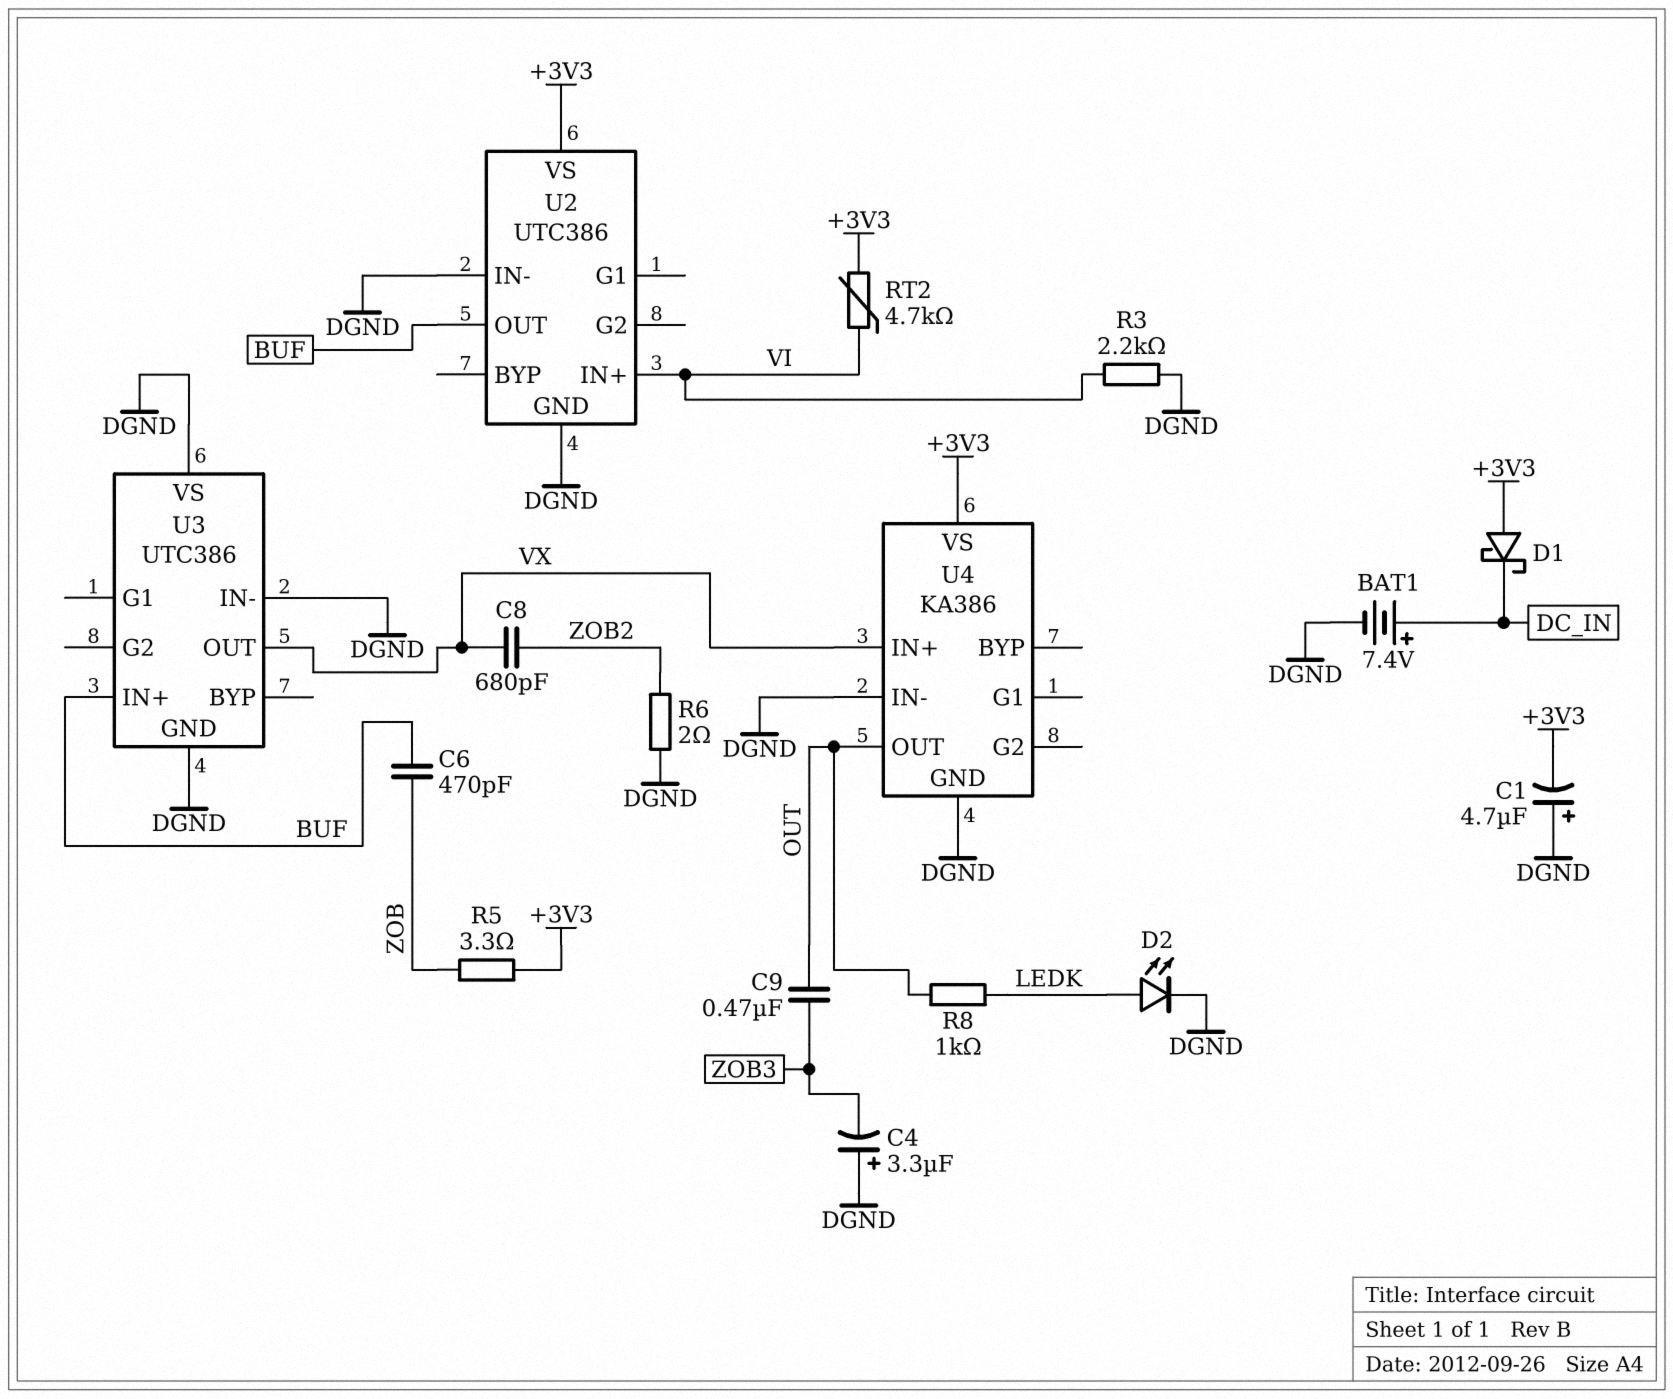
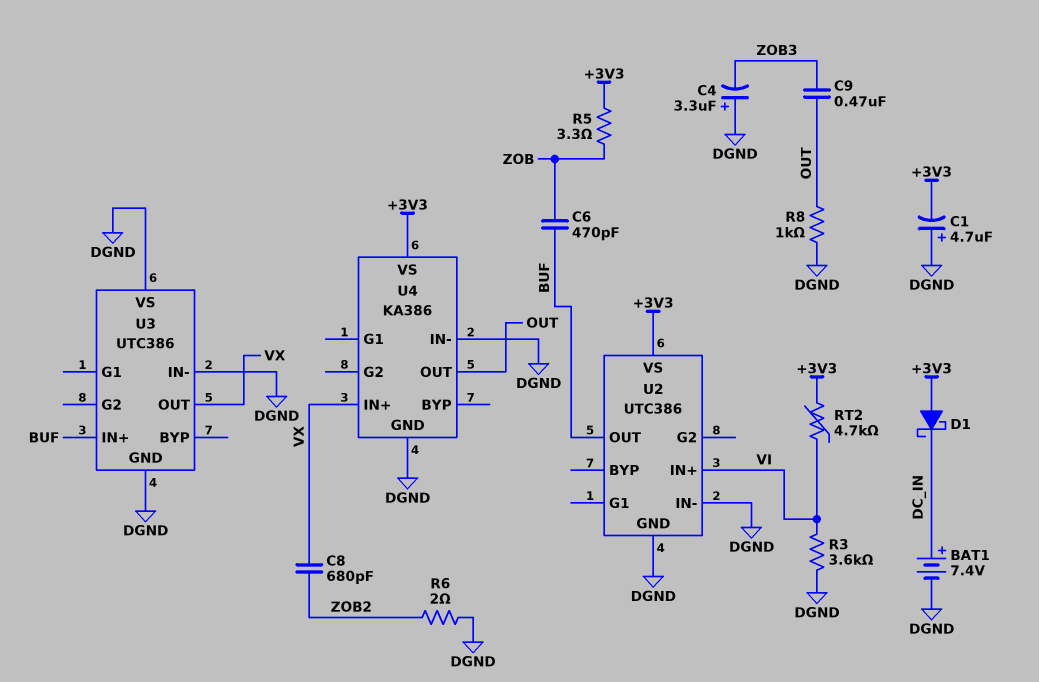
D2: LED (A LEDK, K DGND) -> none
R3: 2.2k (DGND, VI) -> 3.6k (DGND, VI)
R8: 1k (LEDK, OUT) -> 1k (DGND, OUT)

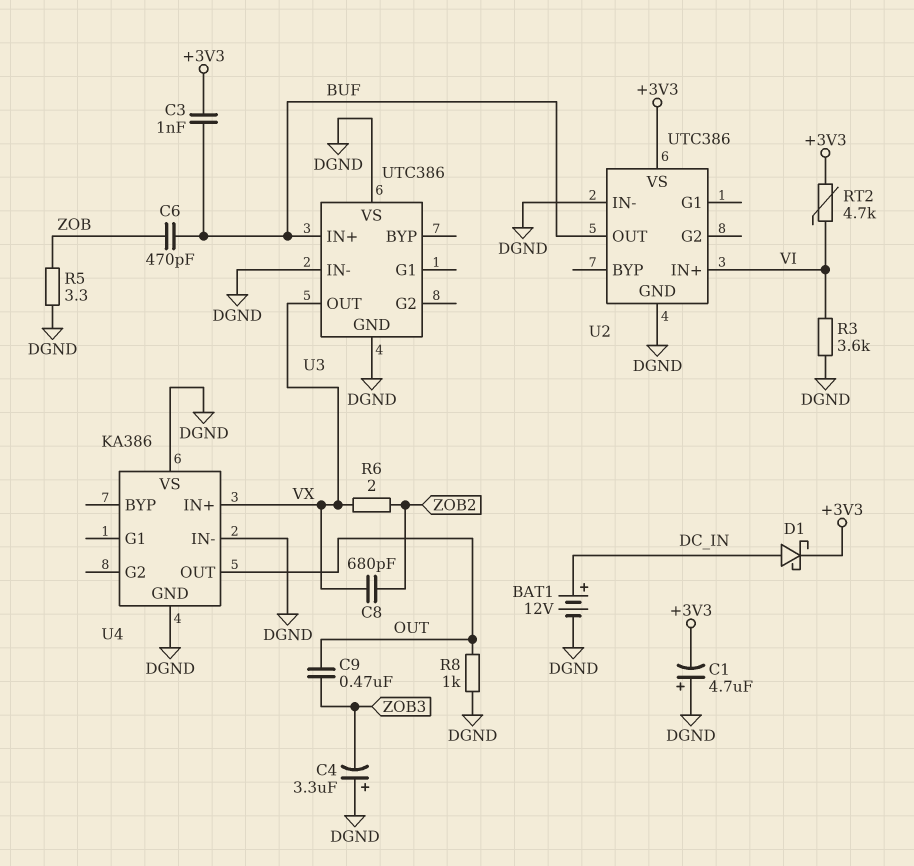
BAT1: 7.4V (plus DC_IN, minus DGND) -> 12V (plus DC_IN, minus DGND)
C3: none -> 1nF (+3V3, BUF)
D1: schottky (A +3V3, K DC_IN) -> schottky (A DC_IN, K +3V3)
R5: 3.3 (+3V3, ZOB) -> 3.3 (DGND, ZOB)
R6: 2 (DGND, ZOB2) -> 2 (VX, ZOB2)
U4 pin VS: +3V3 -> DGND

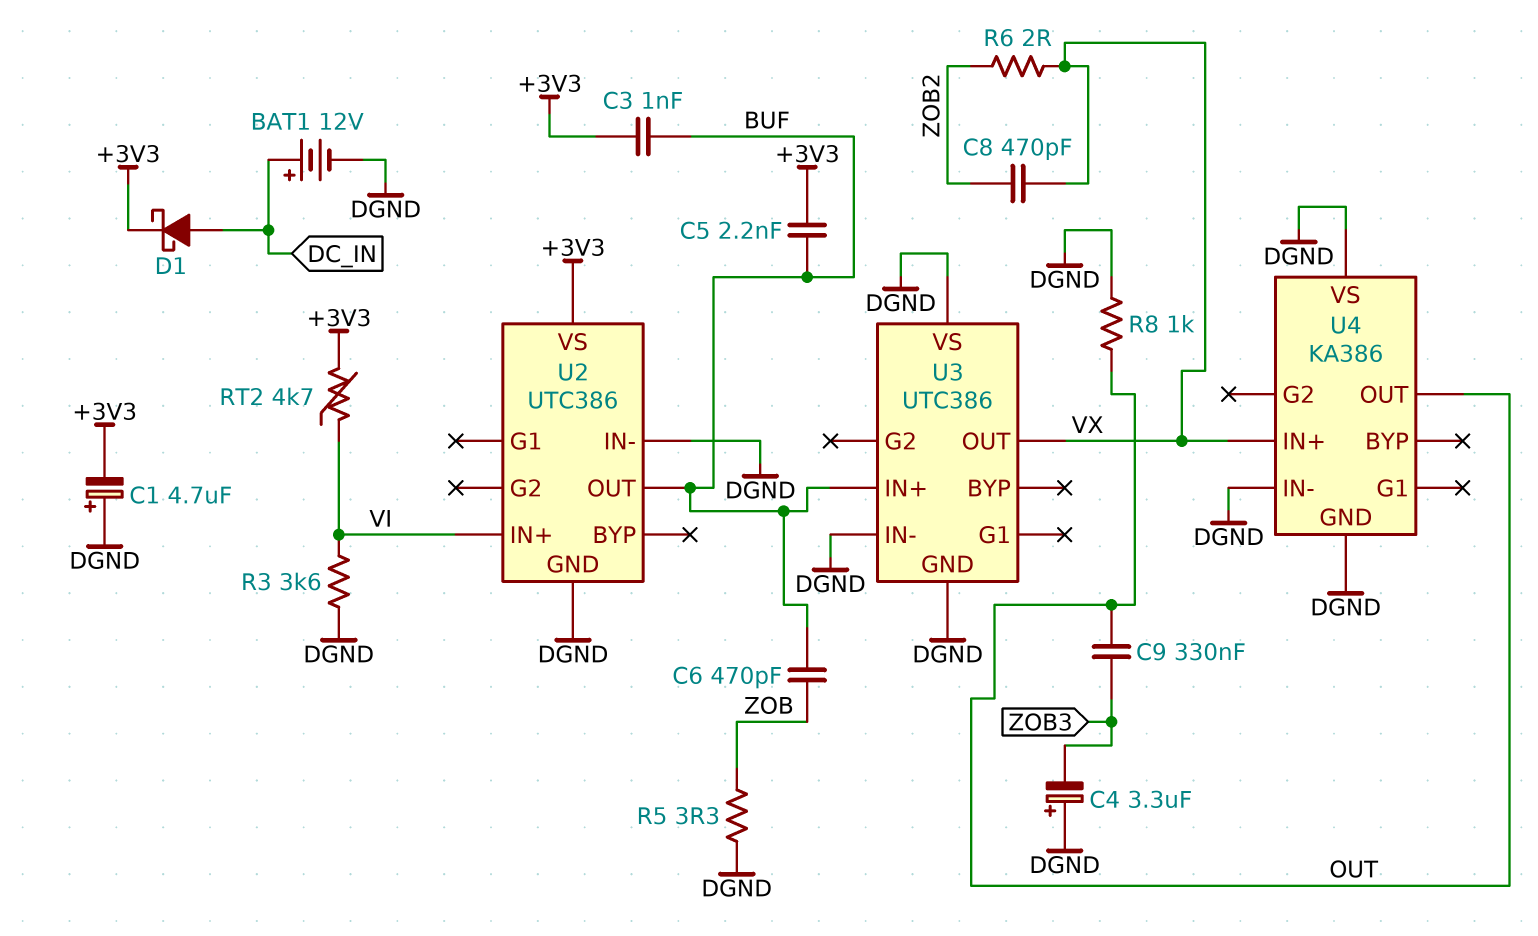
C5: none -> 2.2nF (+3V3, BUF)
C8: 680pF (VX, ZOB2) -> 470pF (VX, ZOB2)
C9: 470nF (OUT, ZOB3) -> 330nF (OUT, ZOB3)

